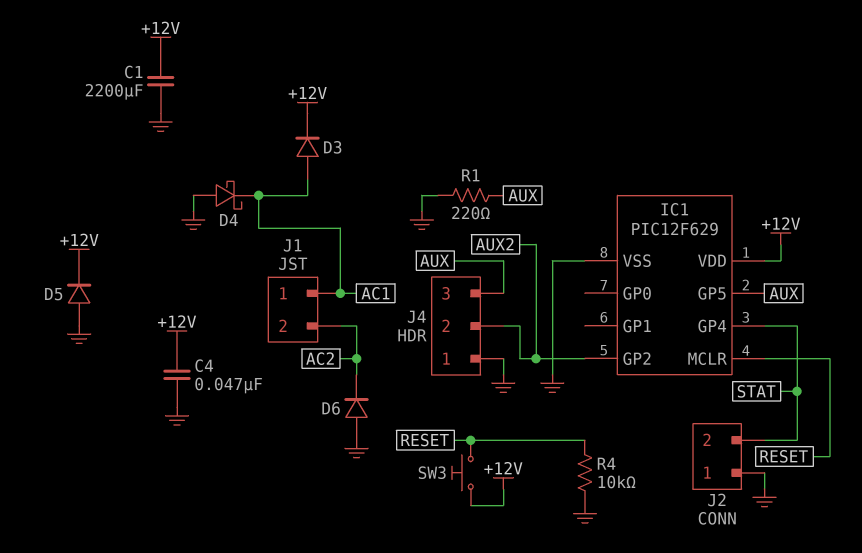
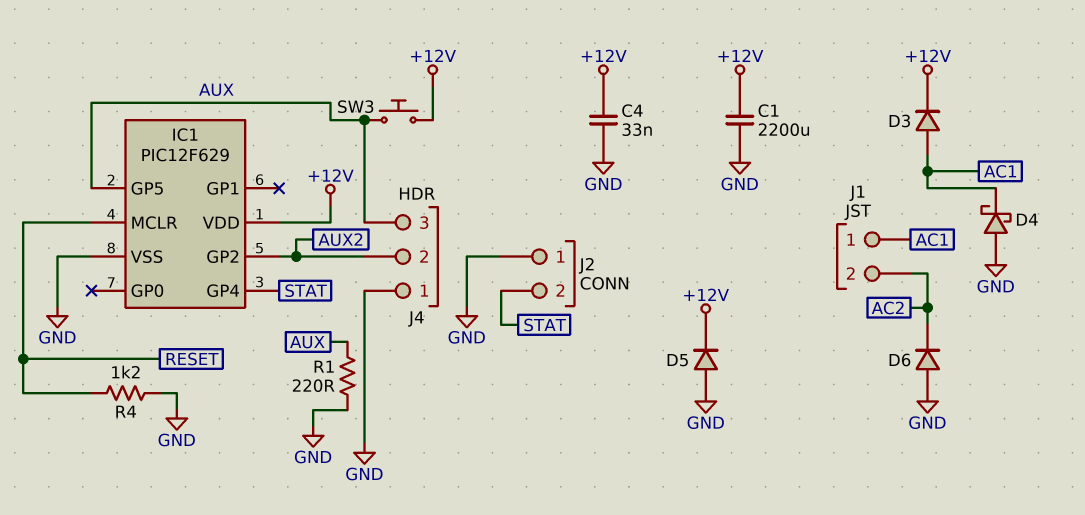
C4: 47nF (+12V, GND) -> 33nF (+12V, GND)
R4: 10k (GND, RESET) -> 1.2k (GND, RESET)
SW3: button (+12V, RESET) -> button (+12V, AUX)

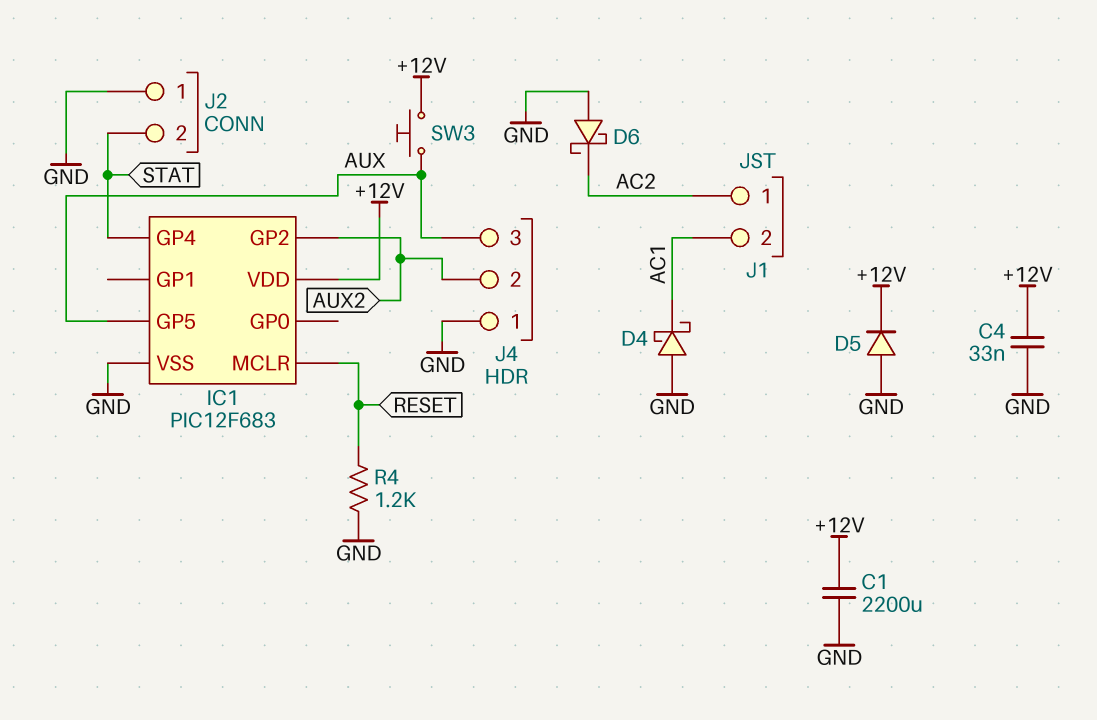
D3: diode (A AC1, K +12V) -> none
D6: diode (A GND, K AC2) -> schottky (A GND, K AC2)
IC1: PIC12F629 -> PIC12F683
J1 pin 1: AC1 -> AC2
J1 pin 2: AC2 -> AC1
R1: 220 (AUX, GND) -> none

